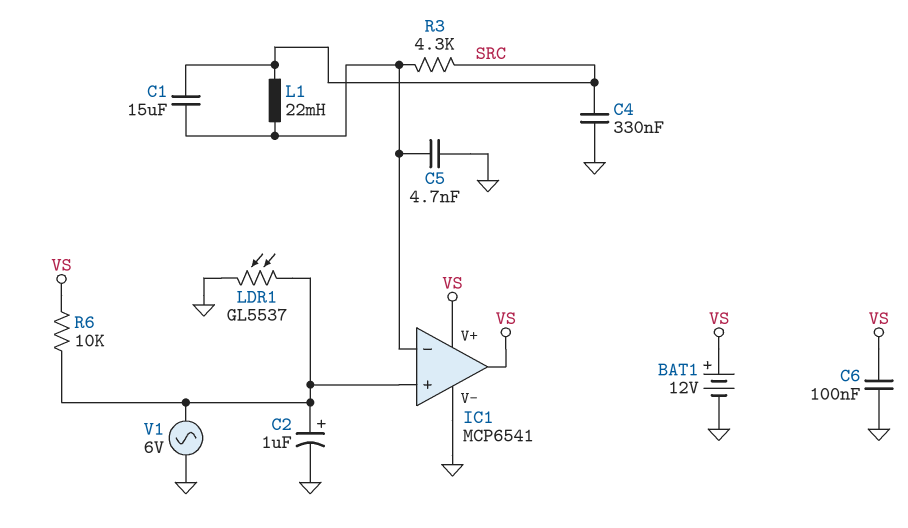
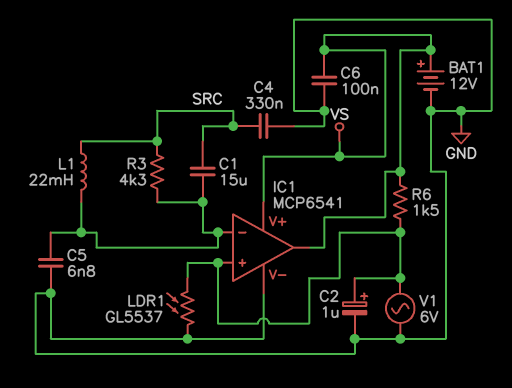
C5: 4.7nF (GND, IC1/in-) -> 6.8nF (GND, IC1/in-)
R6: 10k (IC1/in+, VS) -> 1.5k (IC1/in+, VS)

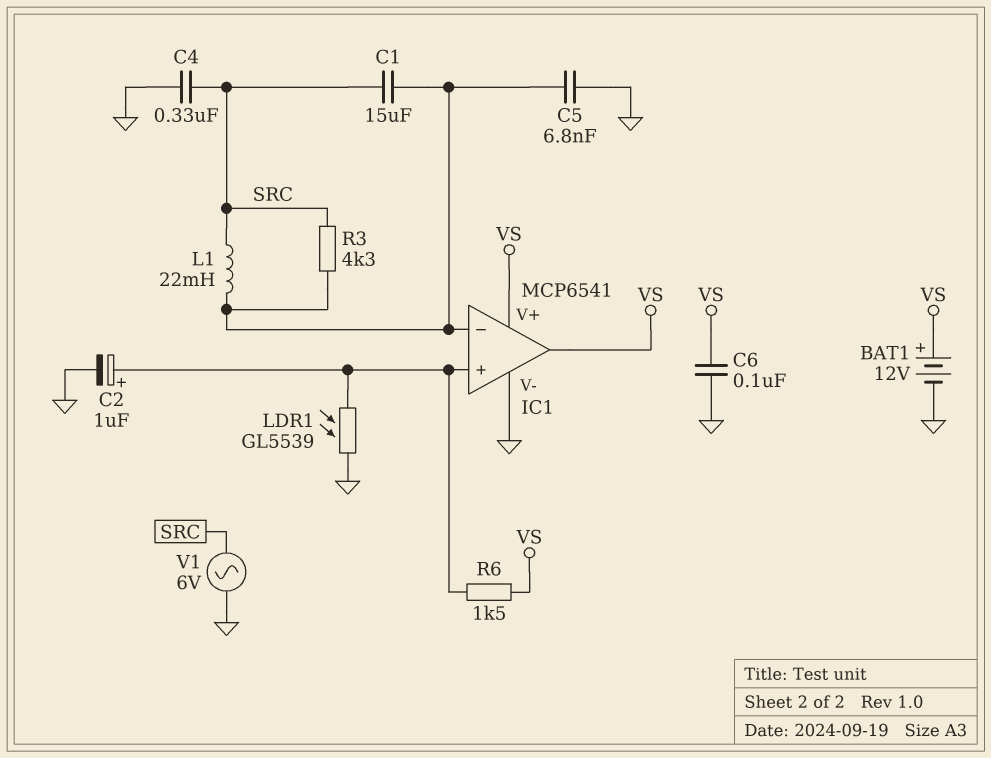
LDR1: GL5537 (GND, IC1/in+) -> GL5539 (GND, IC1/in+)
V1: AC 6V (GND, IC1/in+) -> AC 6V (GND, SRC)

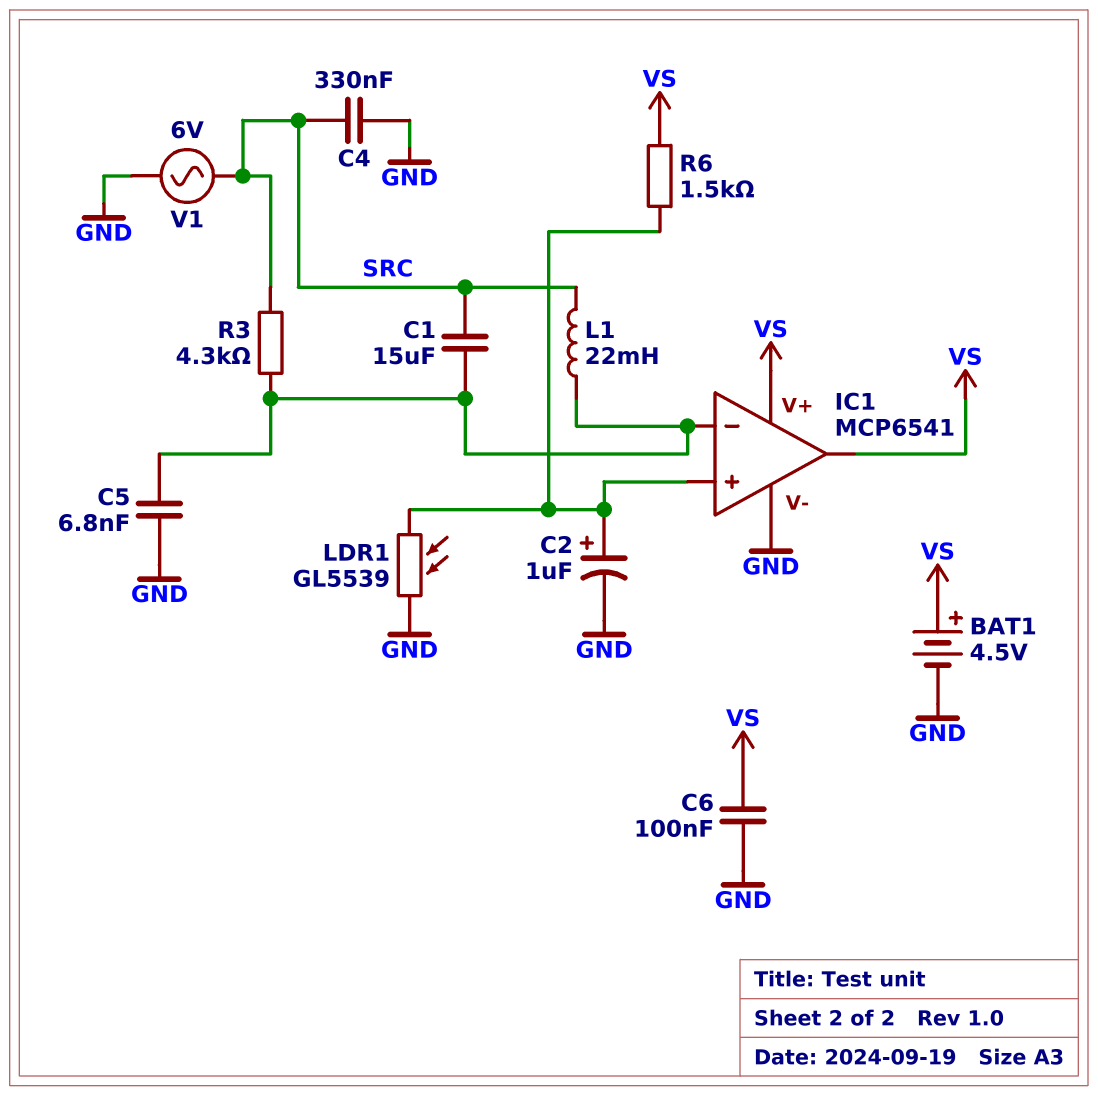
BAT1: 12V (plus VS, minus GND) -> 4.5V (plus VS, minus GND)

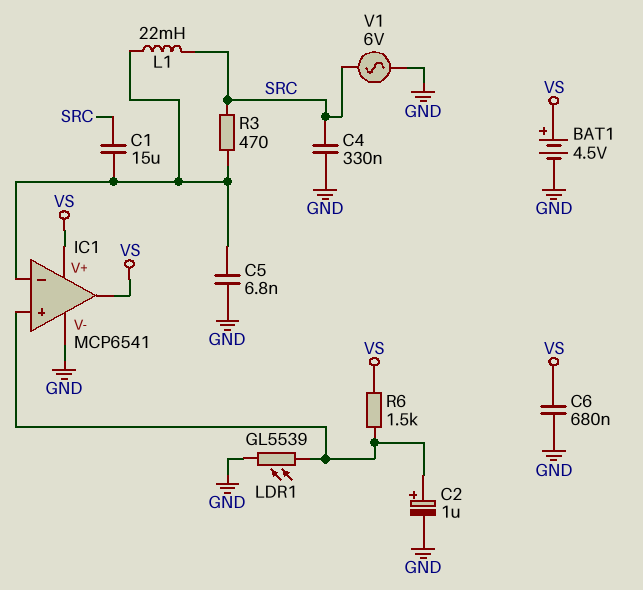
C6: 100nF (GND, VS) -> 680nF (GND, VS)
R3: 4.3k (IC1/in-, SRC) -> 470 (IC1/in-, SRC)

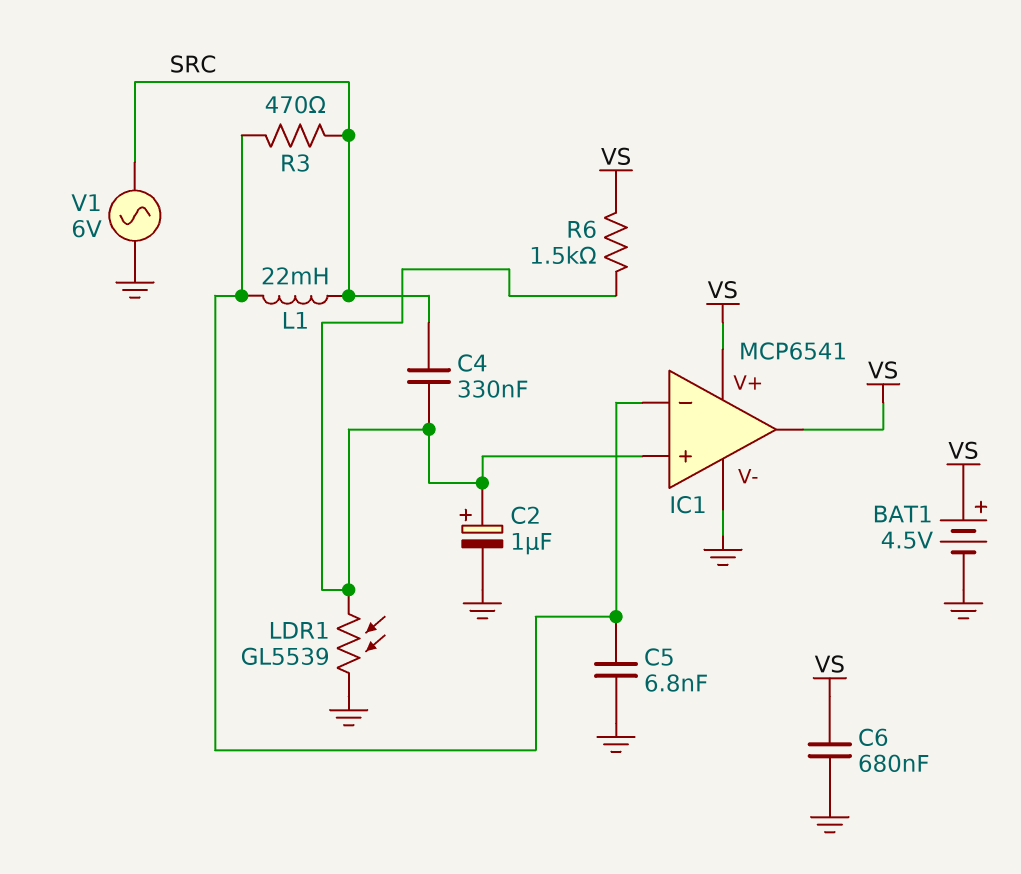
C1: 15uF (IC1/in-, SRC) -> none
C4: 330nF (GND, SRC) -> 330nF (IC1/in+, SRC)

